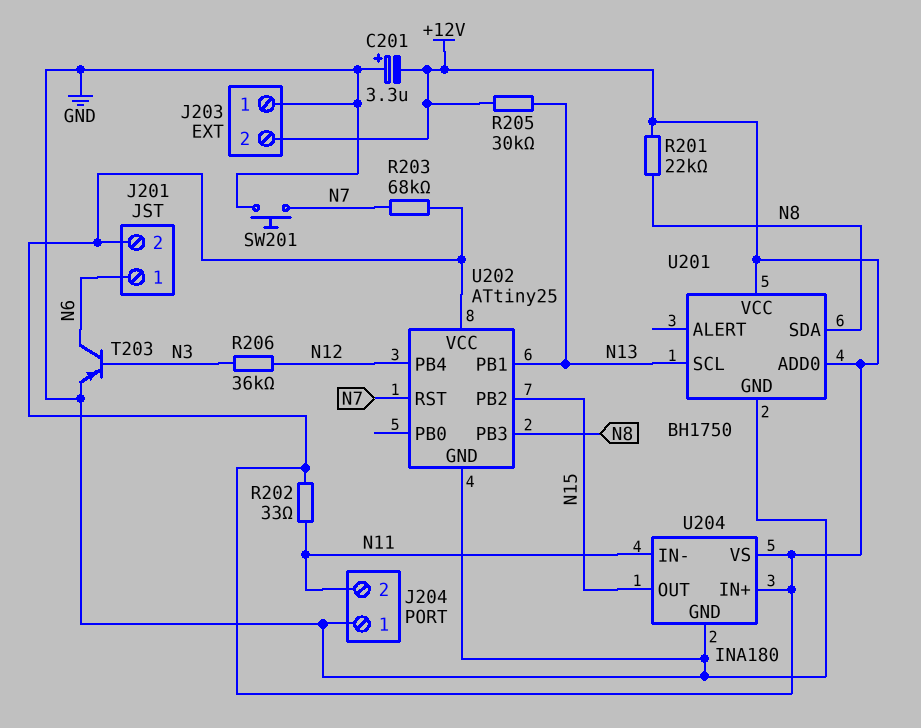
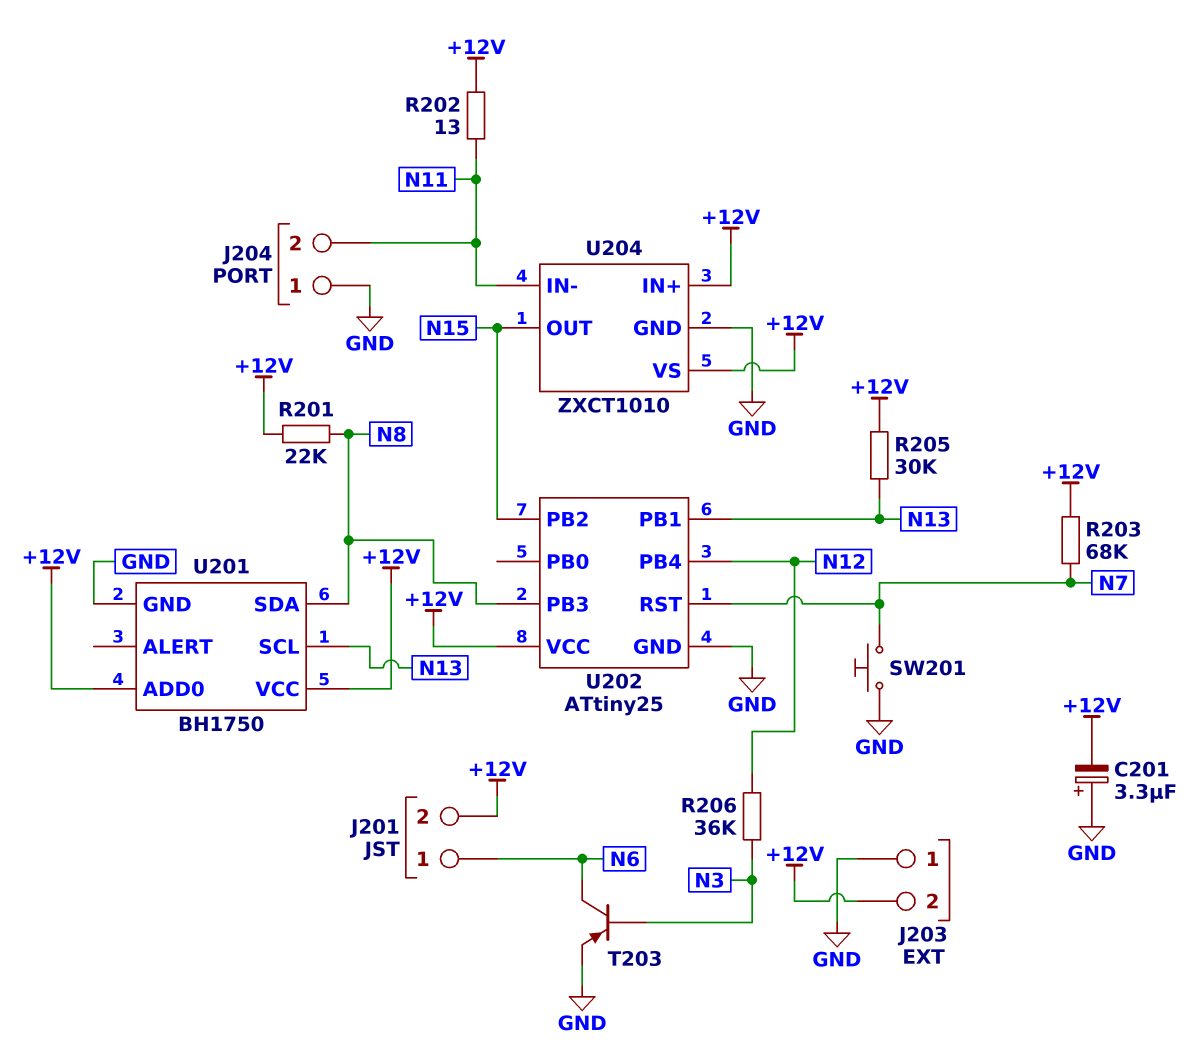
R202: 33 (+12V, N11) -> 13 (+12V, N11)
U204: INA180 -> ZXCT1010

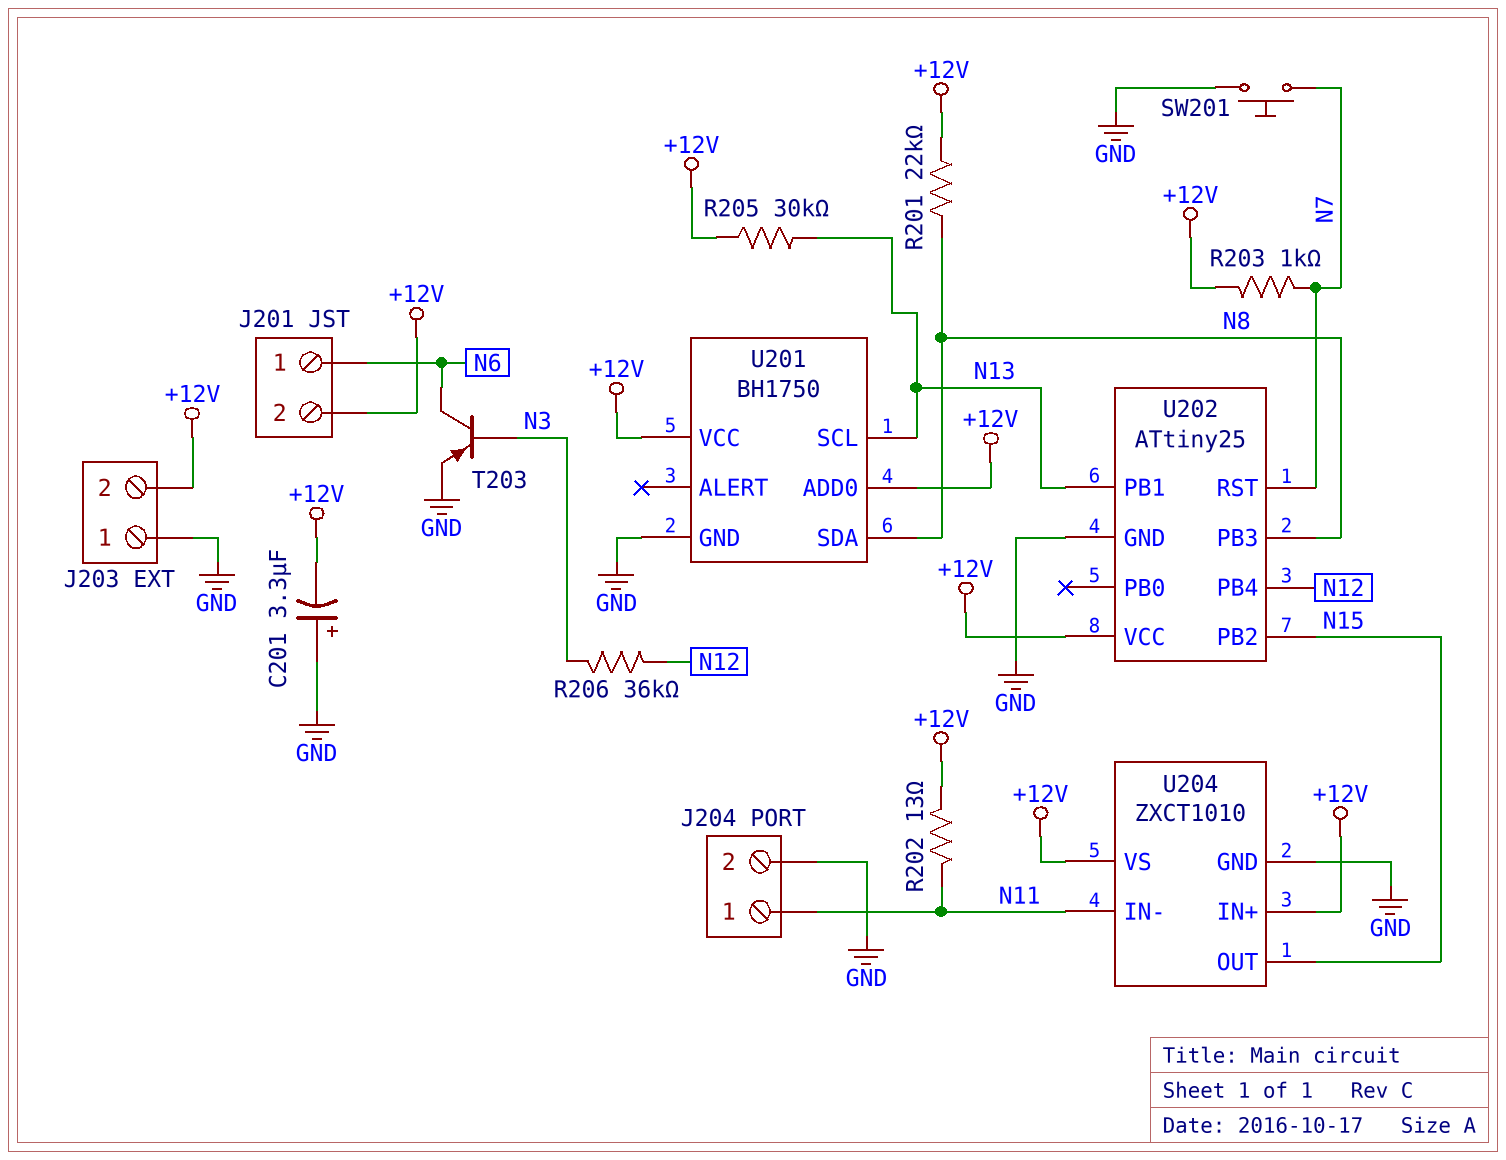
J204 pin 1: GND -> N11
J204 pin 2: N11 -> GND
R203: 68k (+12V, N7) -> 1k (+12V, N7)

